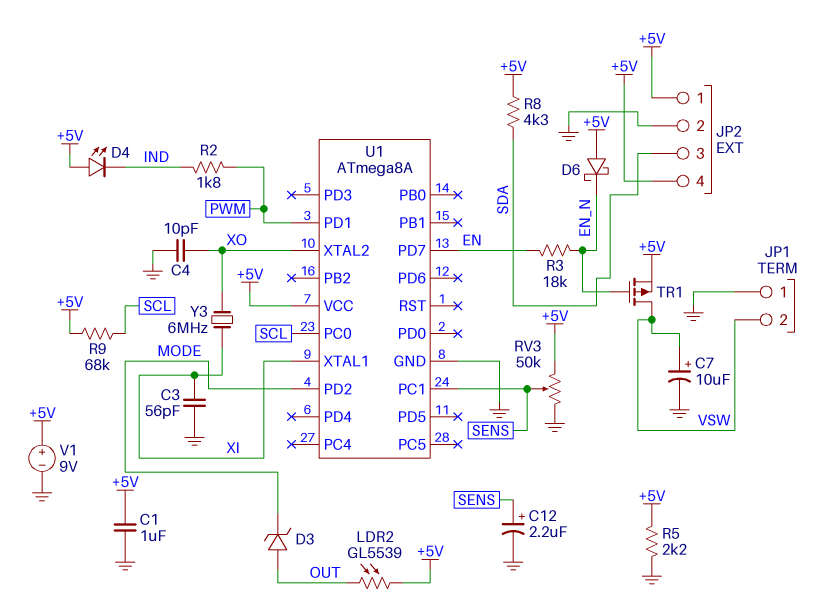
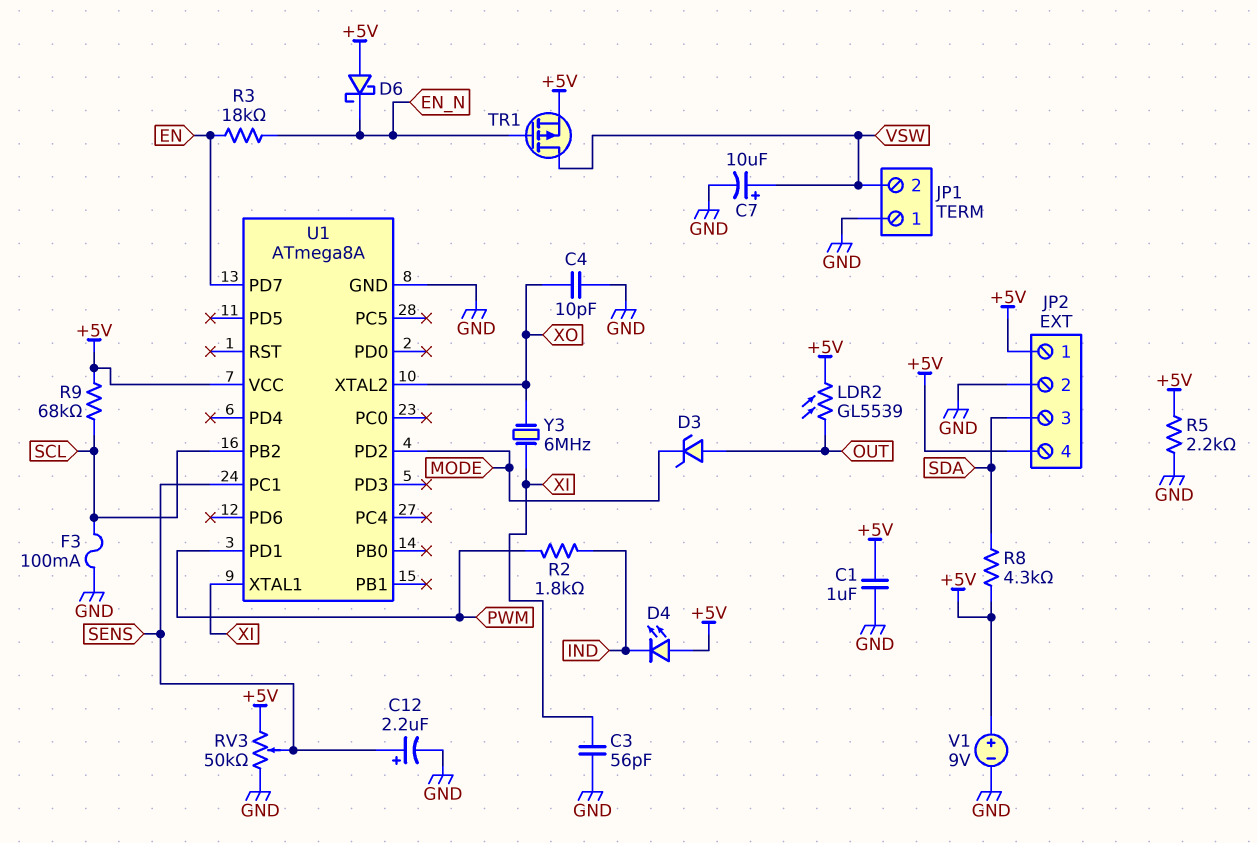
F3: none -> 100mA (GND, SCL)
U1 pin PB2: none -> SCL
U1 pin PC0: SCL -> none

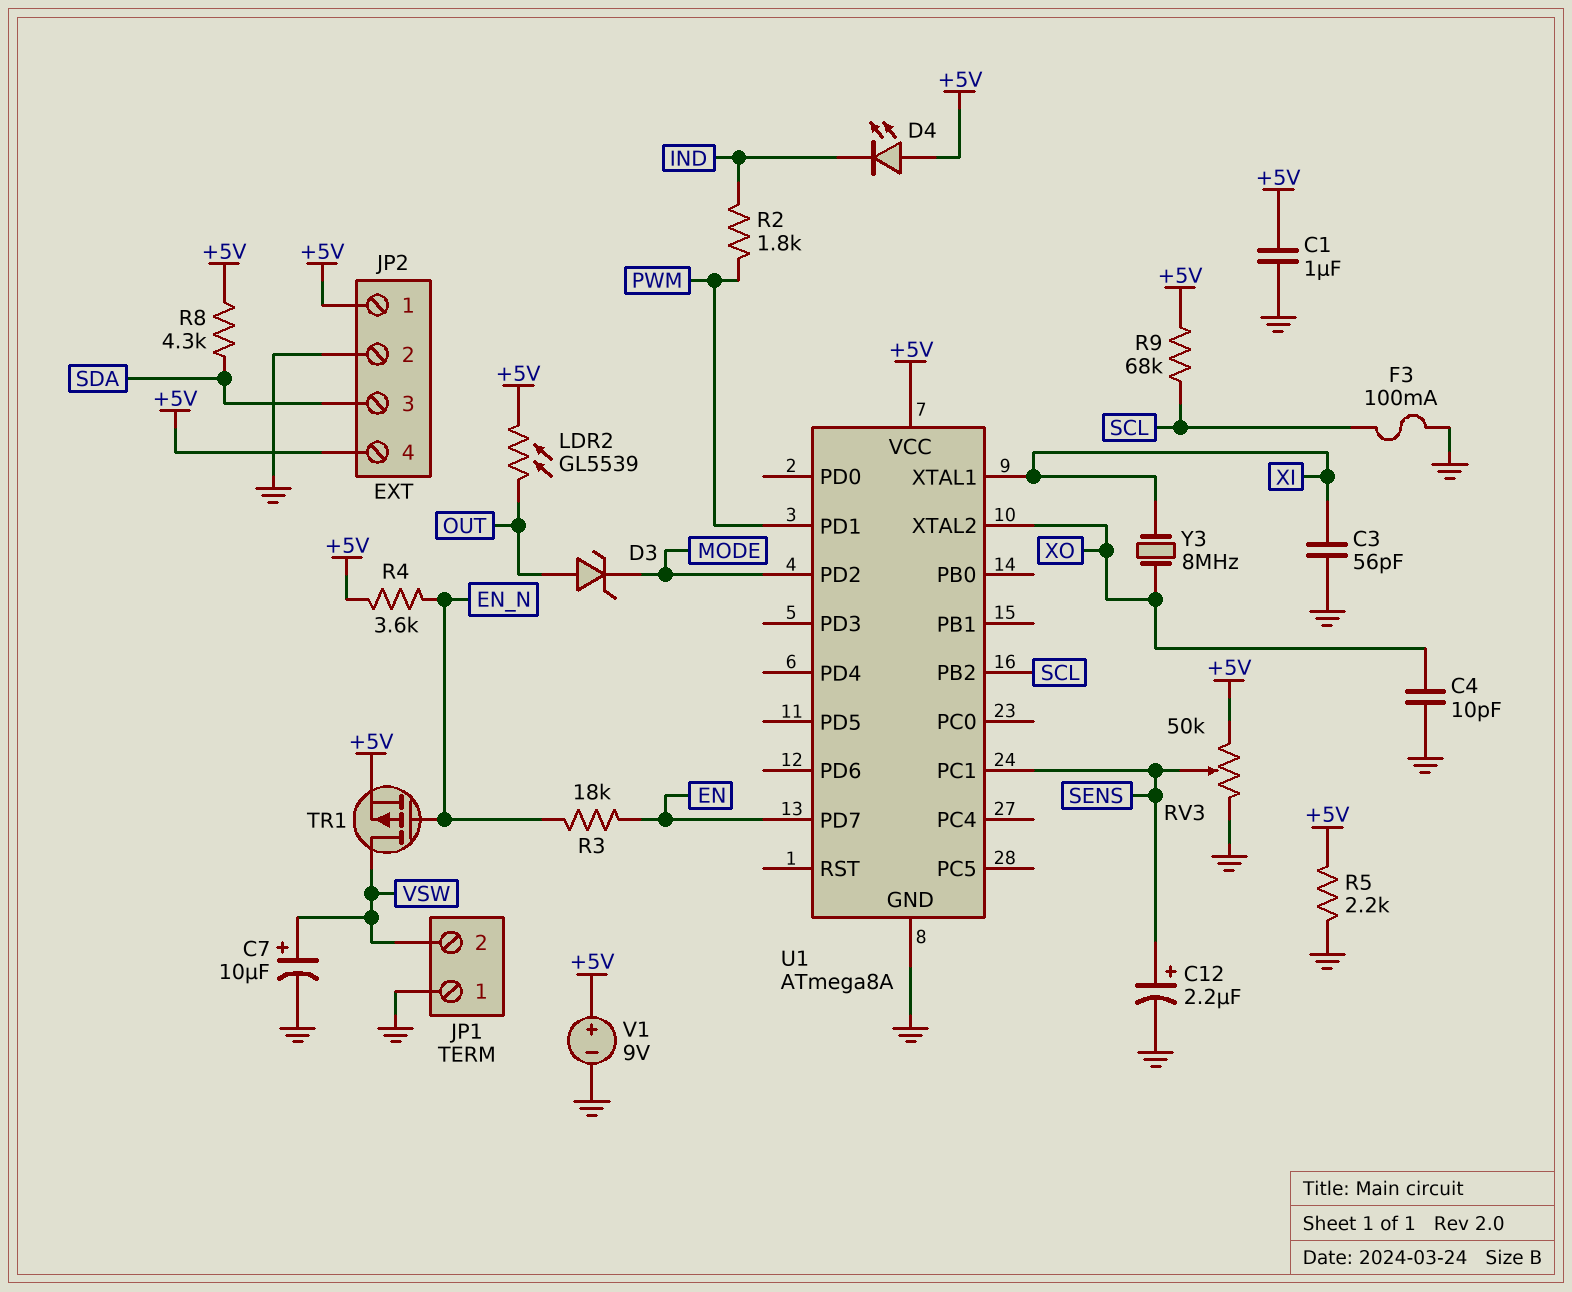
D6: schottky (A +5V, K EN_N) -> none
R4: none -> 3.6k (+5V, EN_N)
Y3: 6MHz (XI, XO) -> 8MHz (XI, XO)

